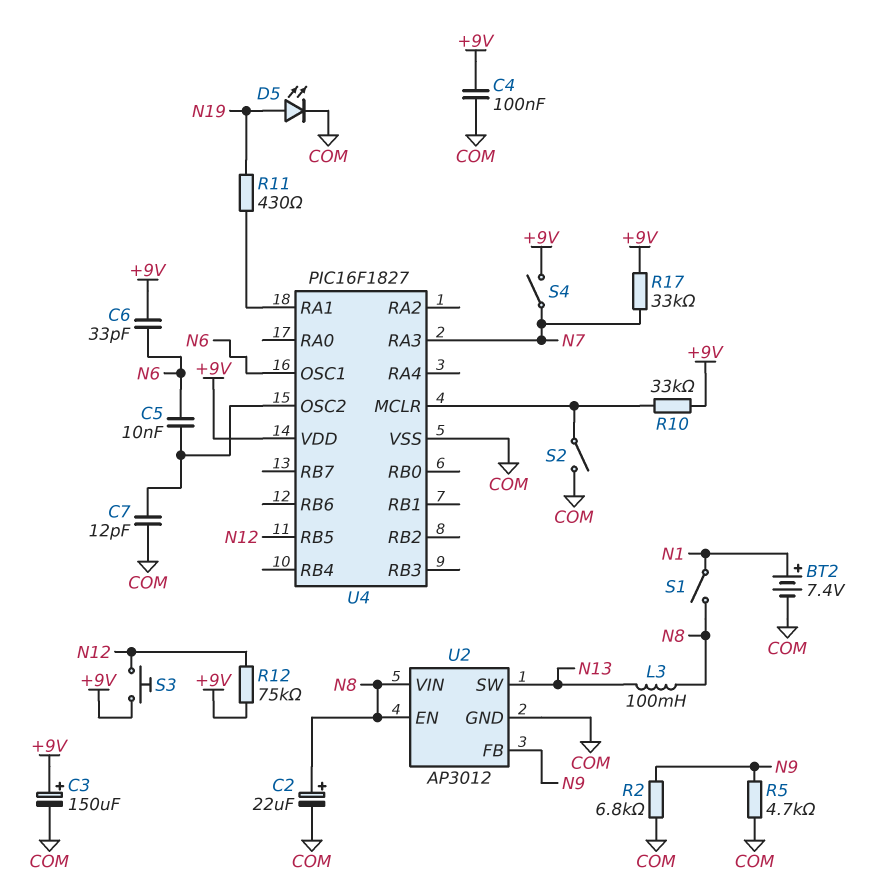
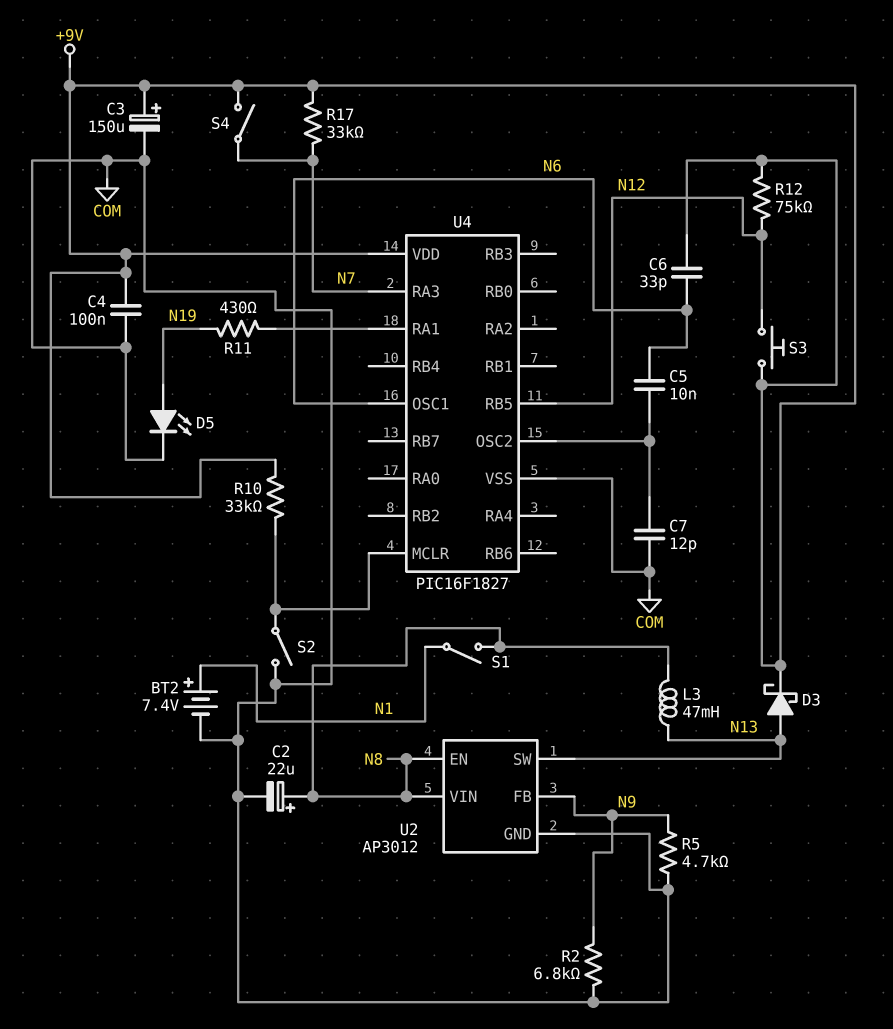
D3: none -> schottky (A N13, K +9V)
L3: 100mH (N8, N13) -> 47mH (N8, N13)

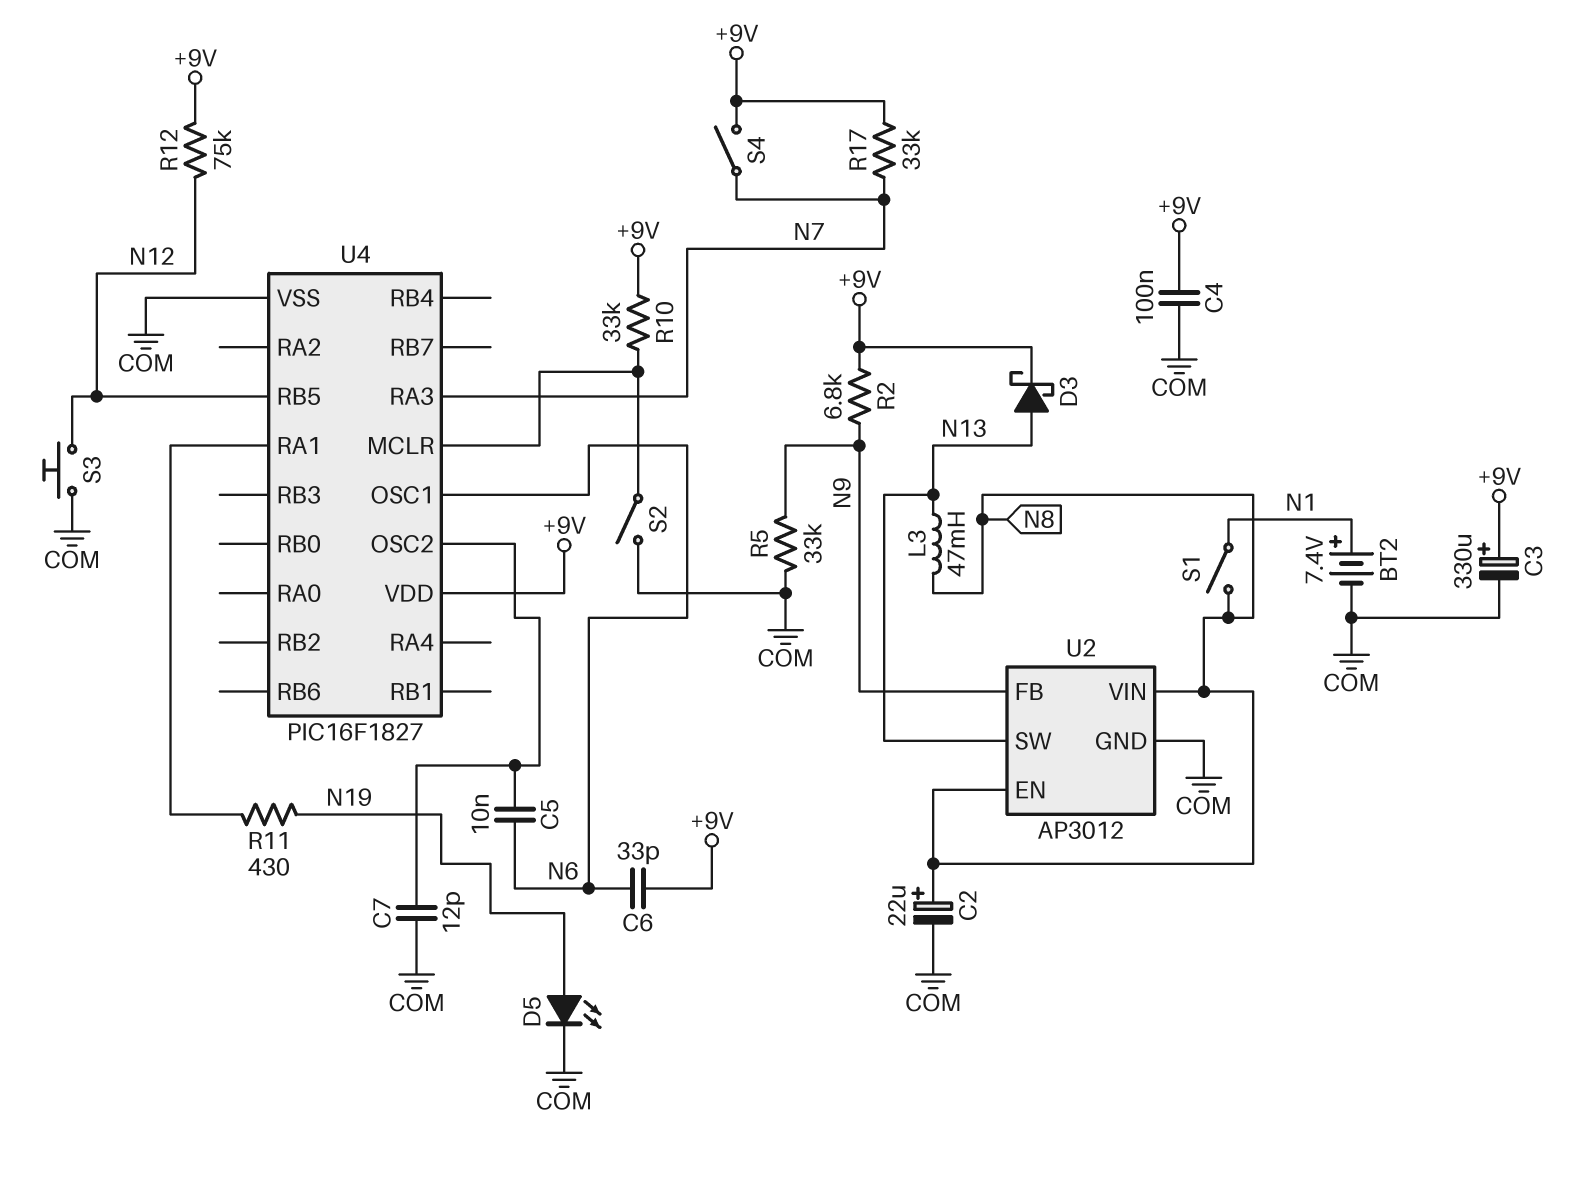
C3: 150uF (plus +9V, minus COM) -> 330uF (plus +9V, minus COM)
R2: 6.8k (COM, N9) -> 6.8k (+9V, N9)
R5: 4.7k (COM, N9) -> 33k (COM, N9)
S3: button (+9V, N12) -> button (COM, N12)

